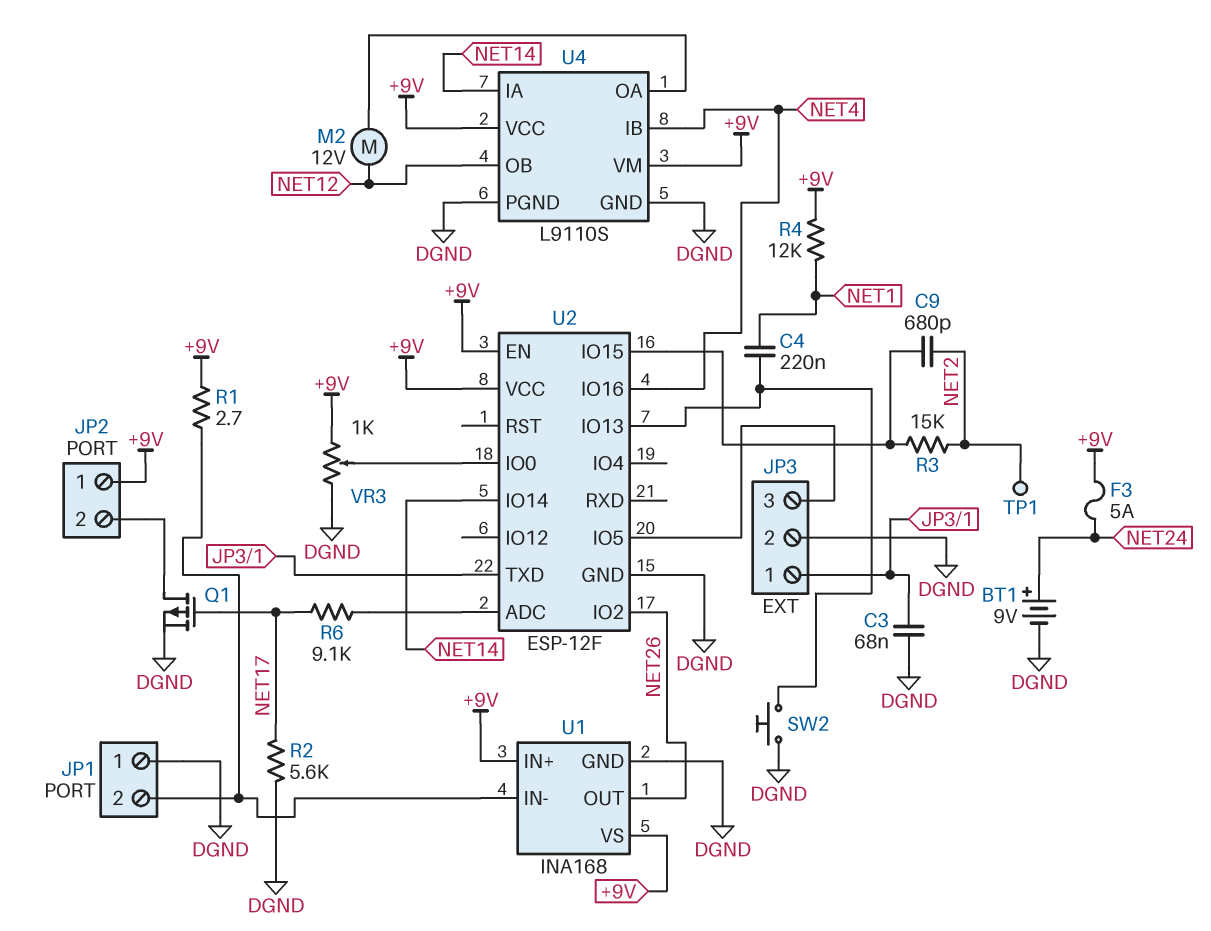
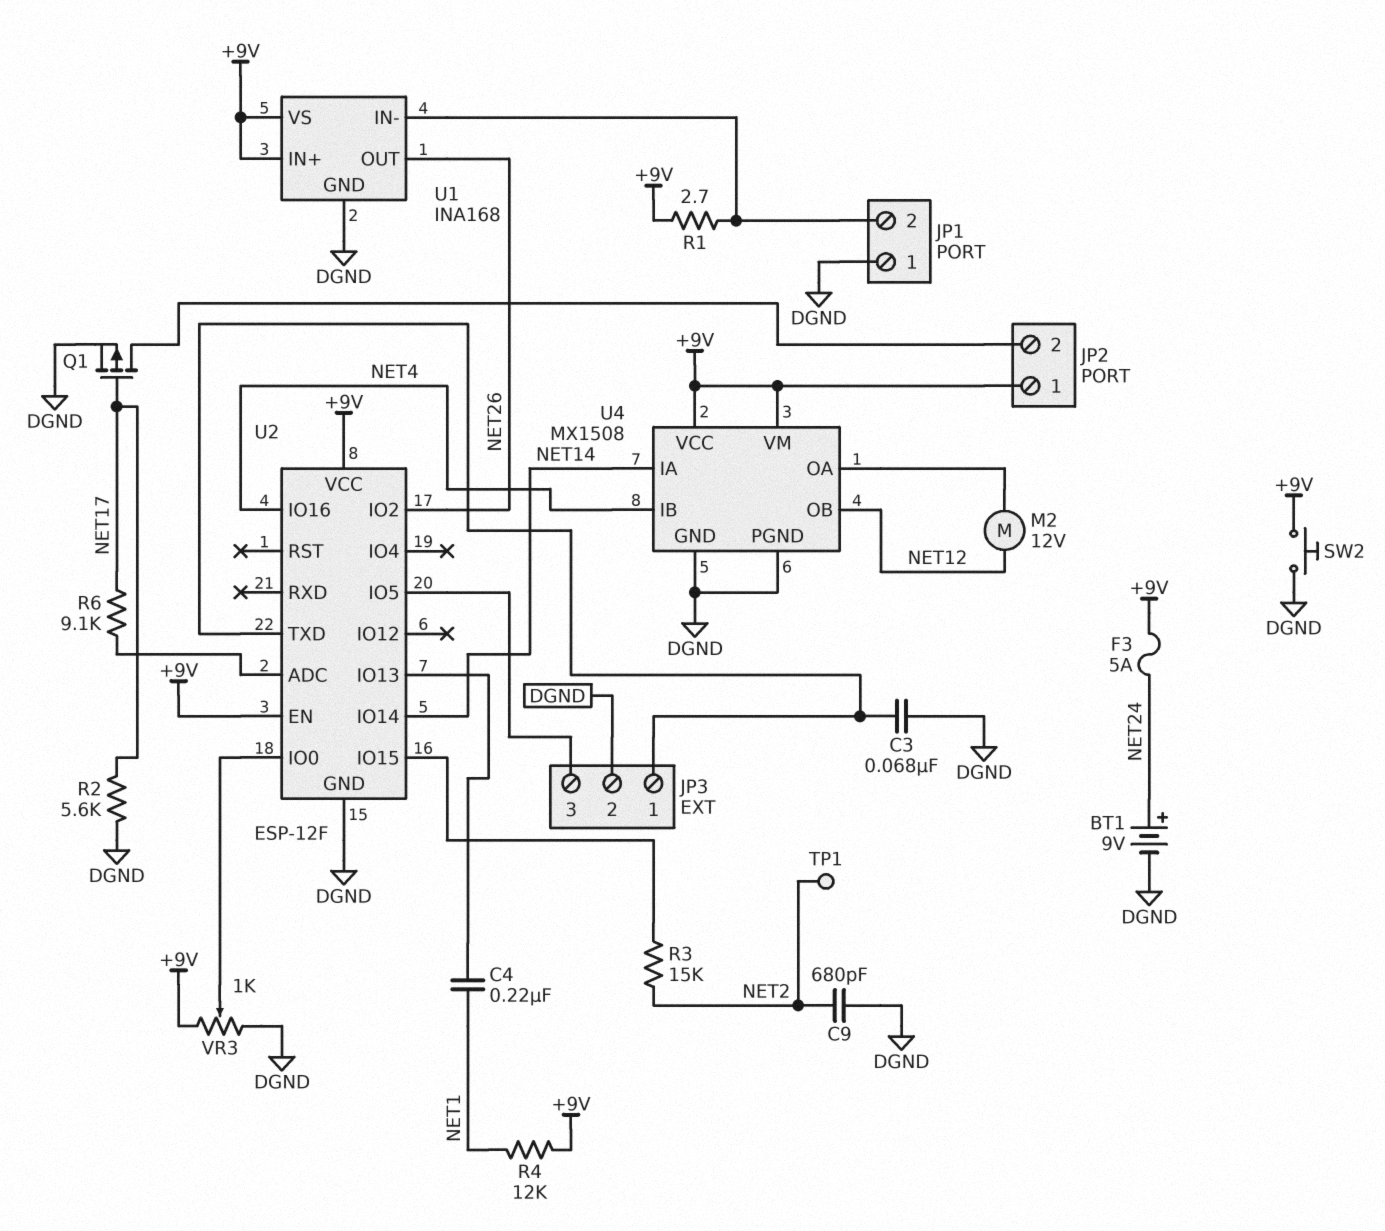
C9: 680pF (NET2, U2/IO15) -> 680pF (DGND, NET2)
SW2: button (DGND, U2/IO13) -> button (+9V, DGND)
U4: L9110S -> MX1508

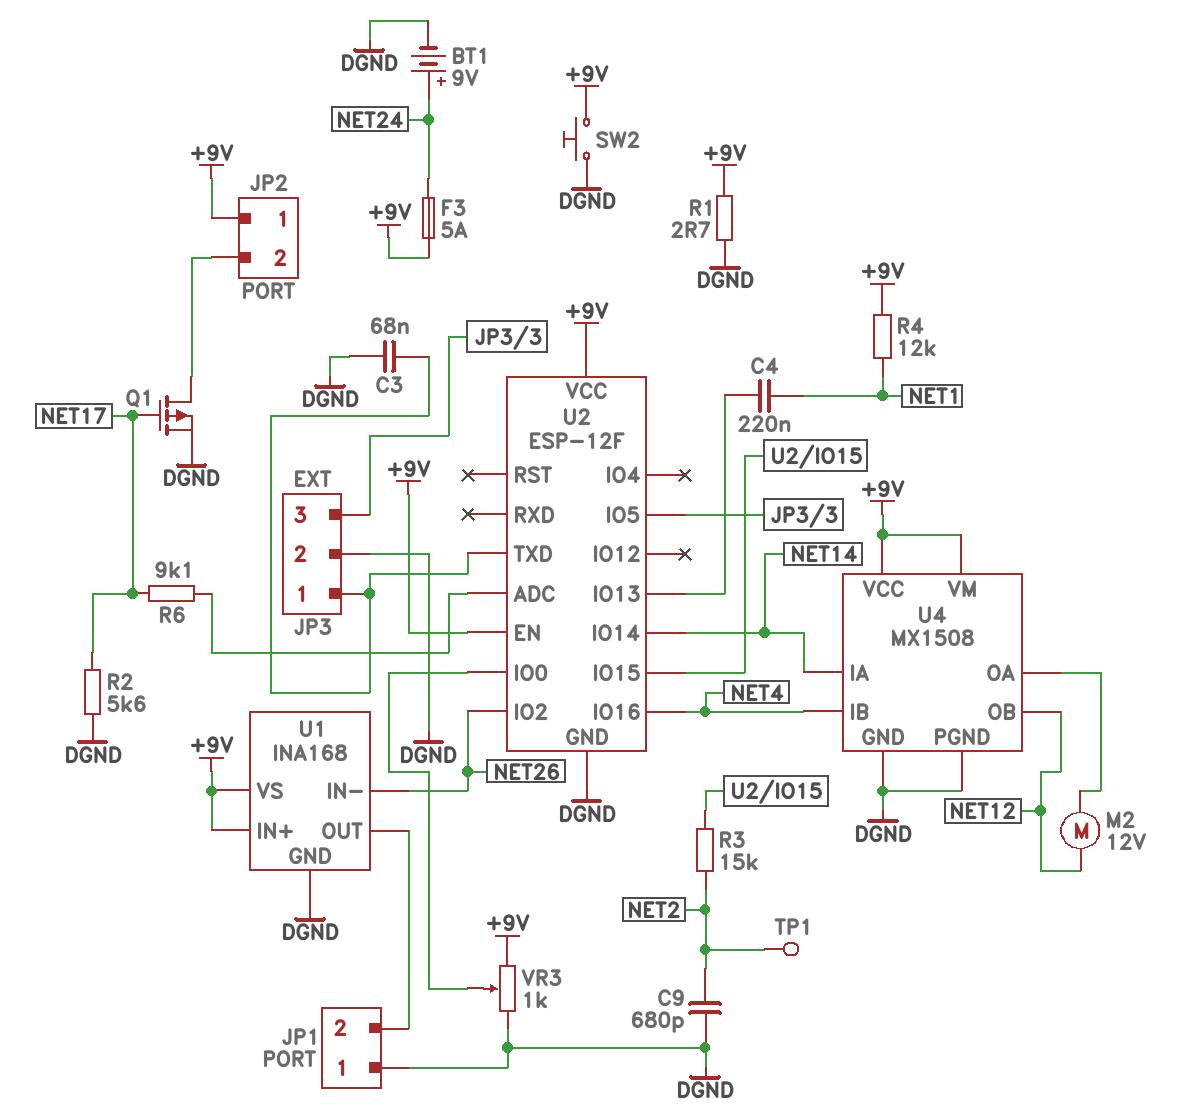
R1: 2.7 (+9V, JP1/2) -> 2.7 (+9V, DGND)
U1 pin IN-: JP1/2 -> NET26
U1 pin OUT: NET26 -> JP1/2

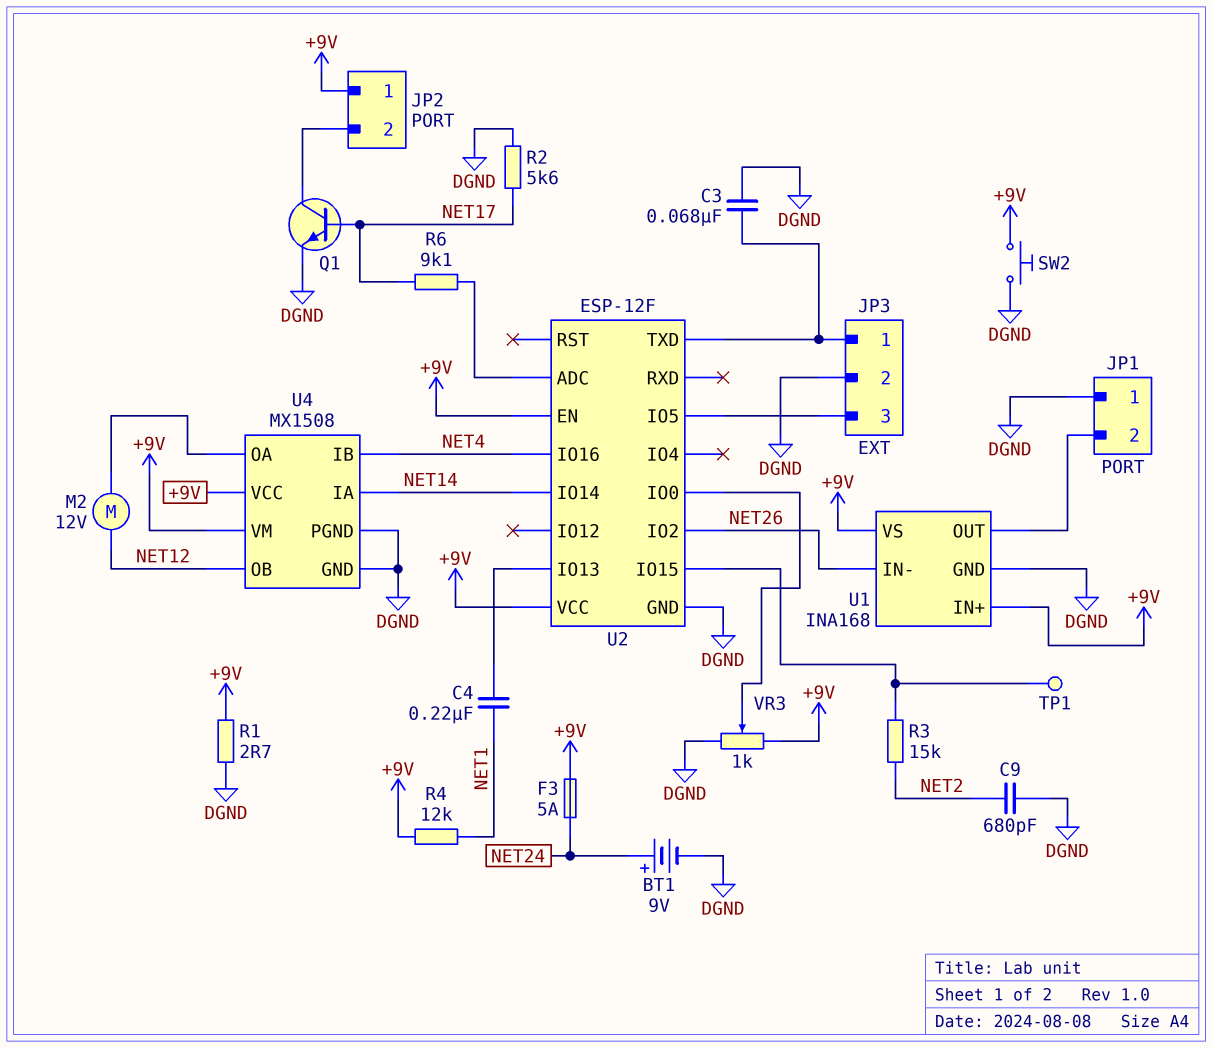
Q1: PMOS (G NET17, D JP2/2, S DGND) -> NPN (B NET17, C JP2/2, E DGND)
TP1: test point (NET2) -> test point (U2/IO15)

